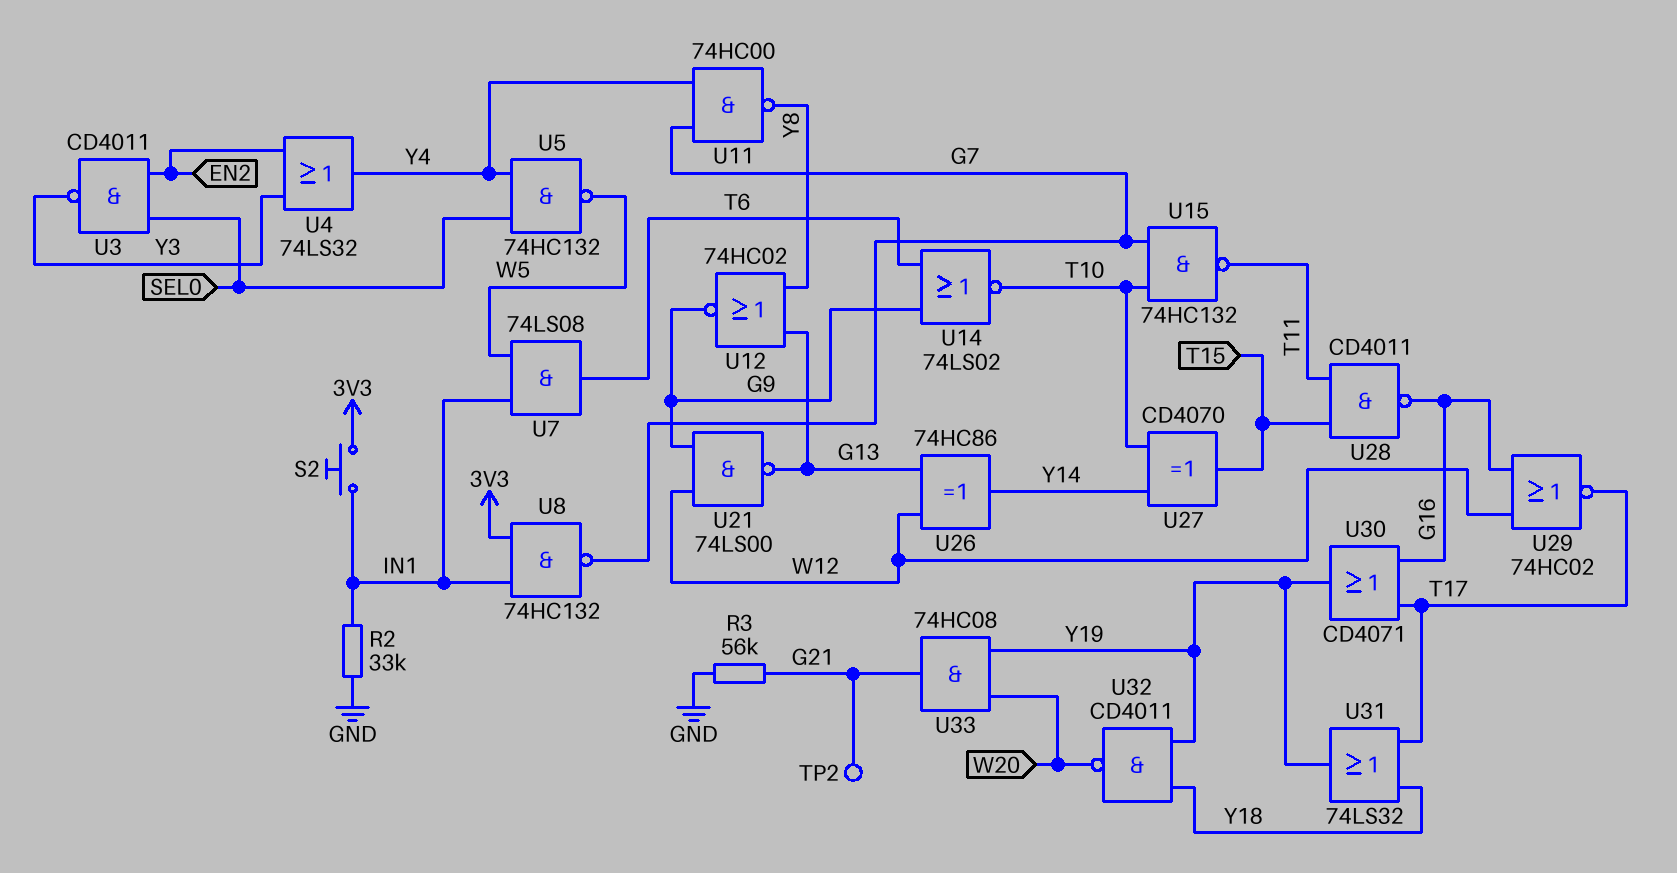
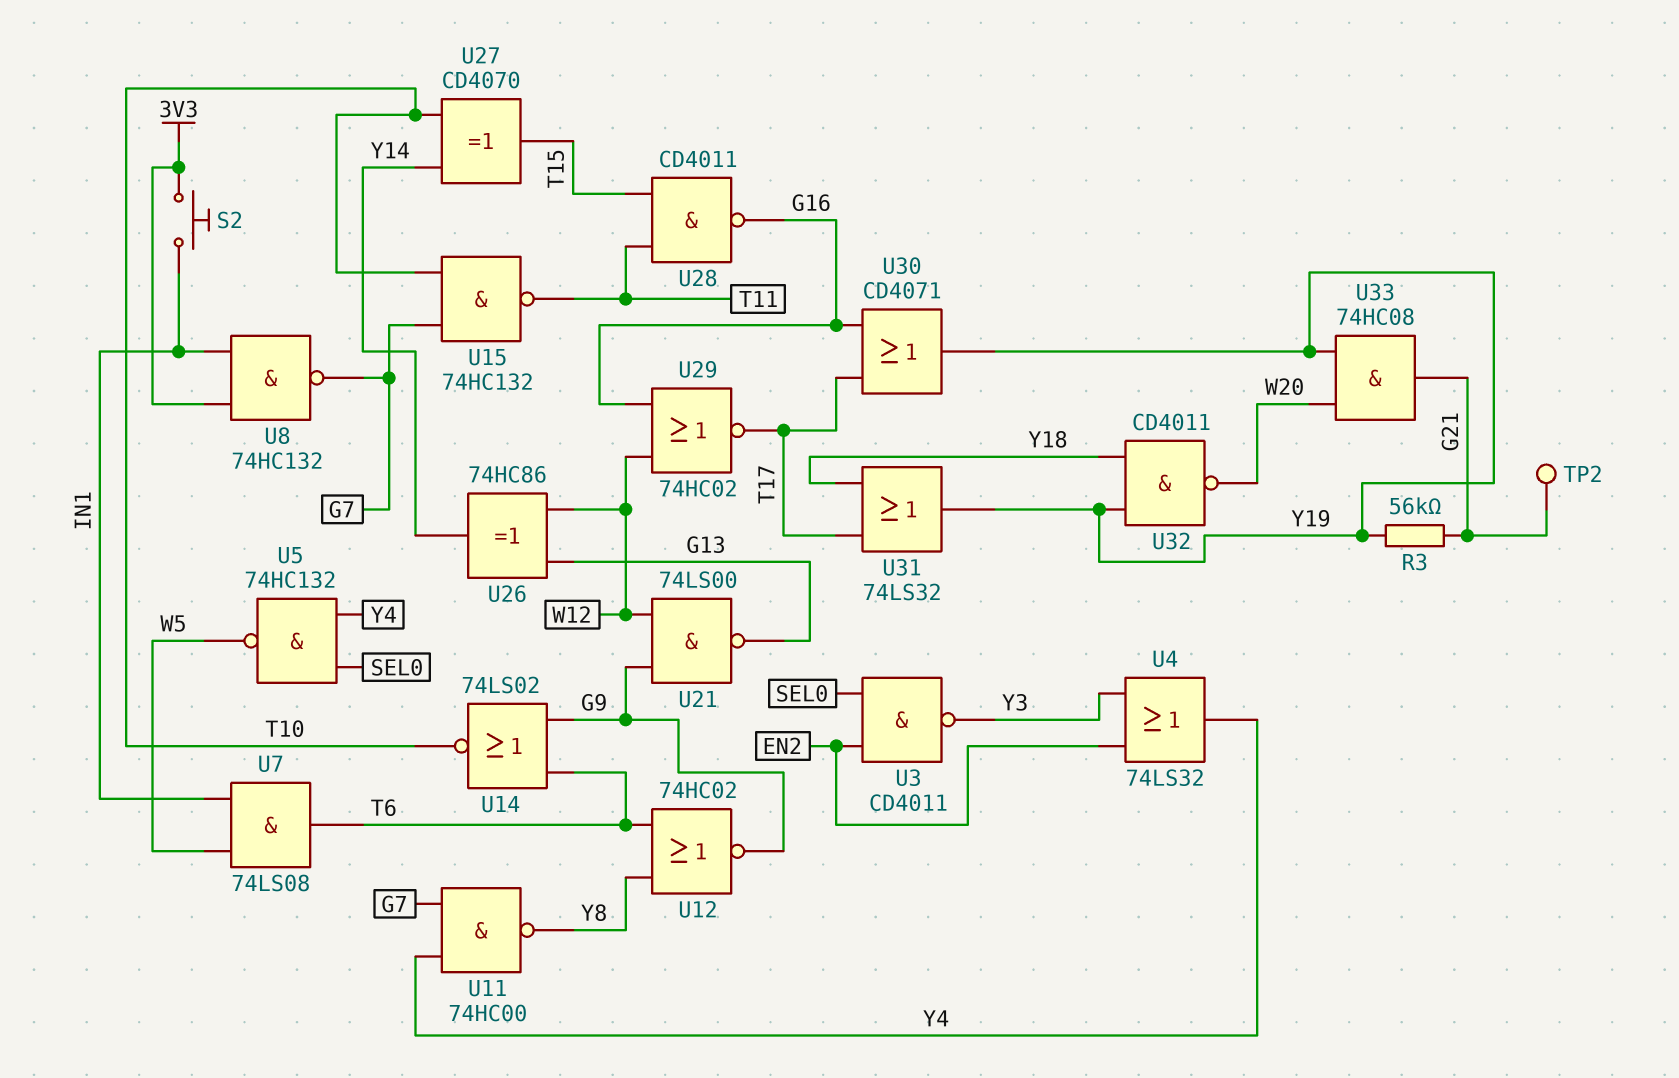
R2: 33k (GND, IN1) -> none
R3: 56k (G21, GND) -> 56k (G21, Y19)
U12: NOR 74HC02 (in G13, in Y8, out G9) -> NOR 74HC02 (in T6, in Y8, out G9)

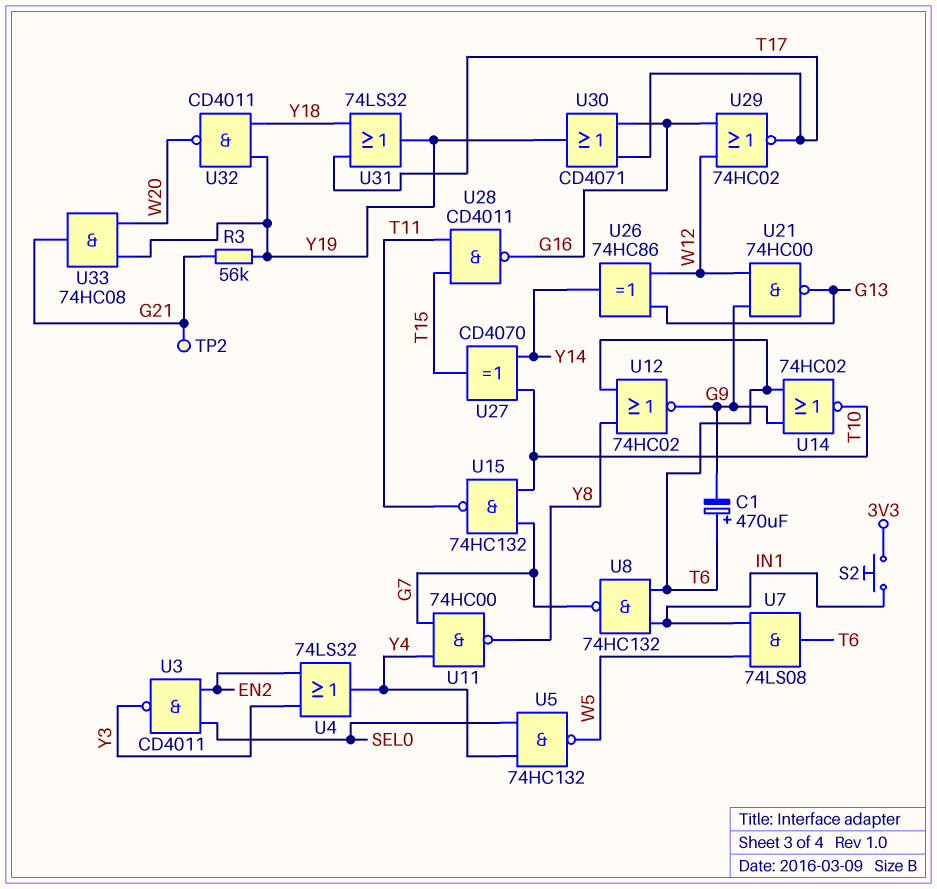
C1: none -> 470uF (plus T6, minus G9)
U8: NAND 74HC132 (in 3V3, in IN1, out G7) -> NAND 74HC132 (in IN1, in T6, out G7)
U14: NOR 74LS02 (in G9, in T6, out T10) -> NOR 74HC02 (in G9, in T6, out T10)
U21: NAND 74LS00 (in G9, in W12, out G13) -> NAND 74HC00 (in G9, in W12, out G13)

